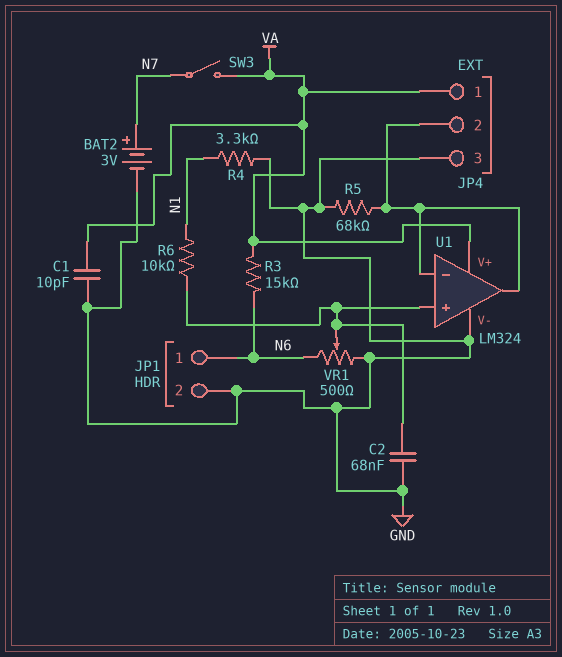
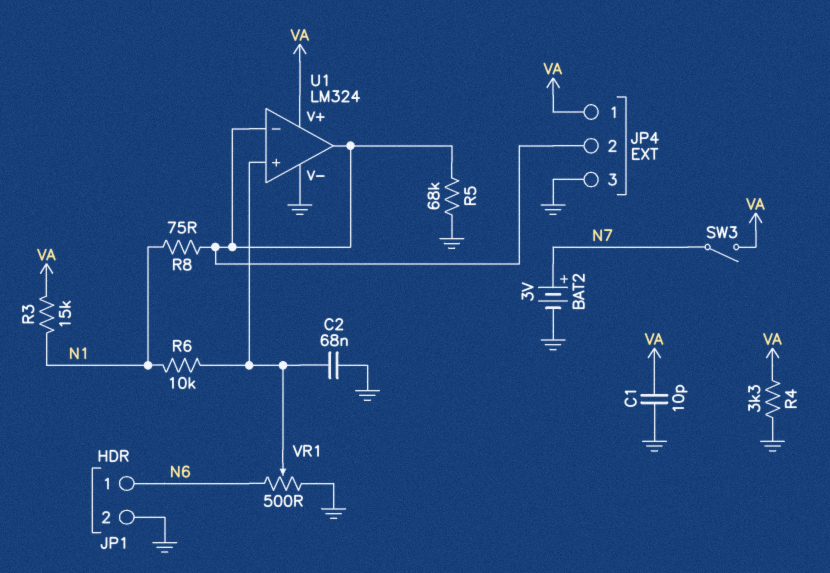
R3: 15k (N6, VA) -> 15k (N1, VA)
R4: 3.3k (GND, N1) -> 3.3k (GND, VA)
R8: none -> 75 (JP4/2, N1)

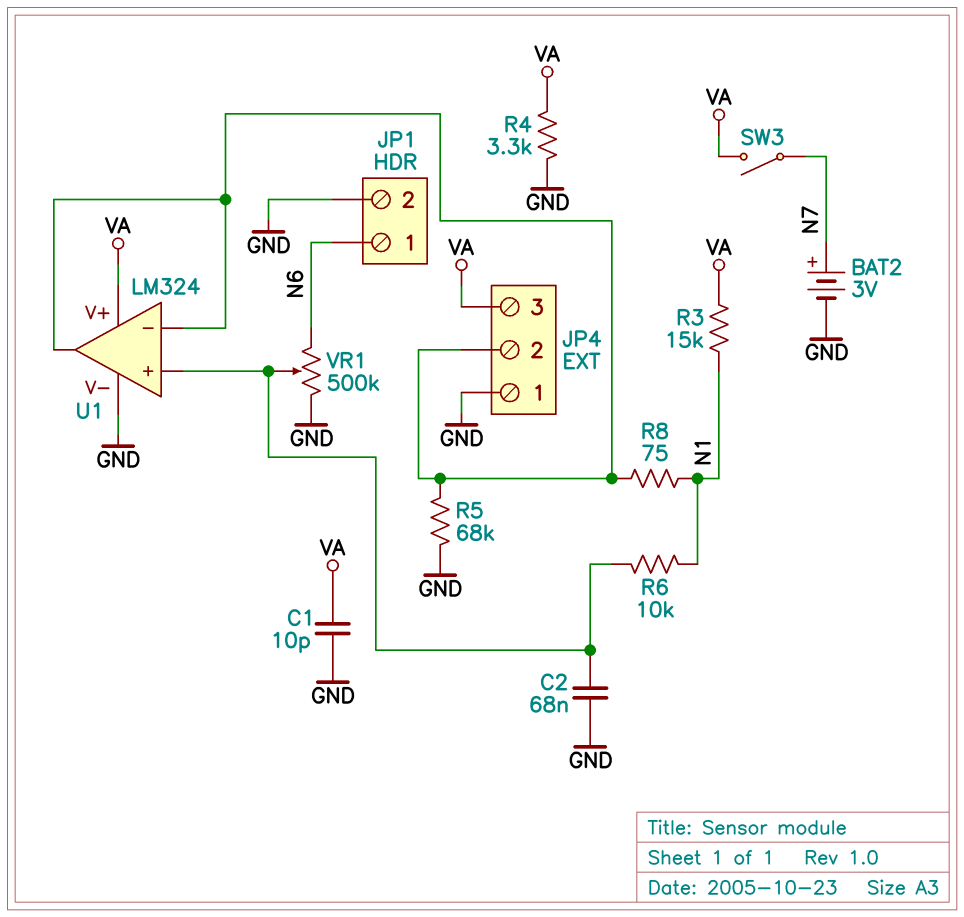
JP4 pin 1: VA -> GND
JP4 pin 3: GND -> VA
VR1: 500 (GND, N6, wiper U1/in+) -> 500k (GND, N6, wiper U1/in+)

